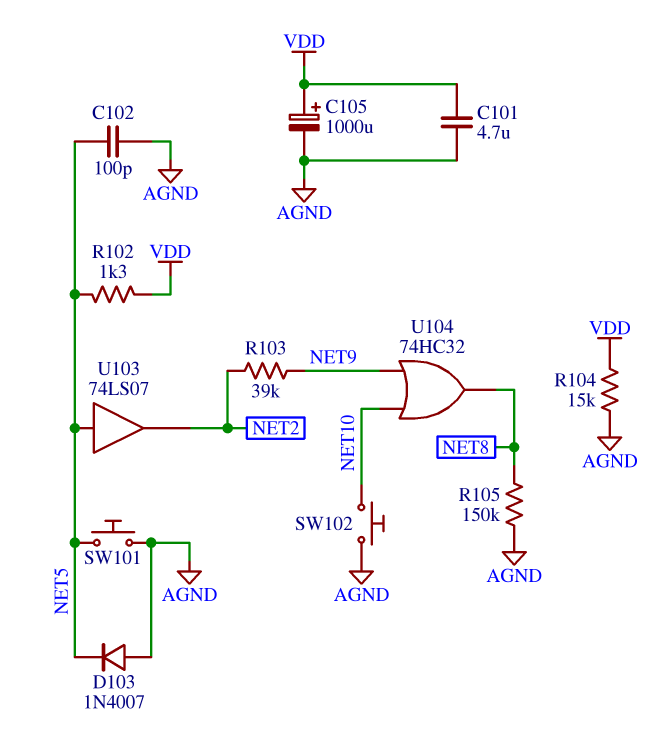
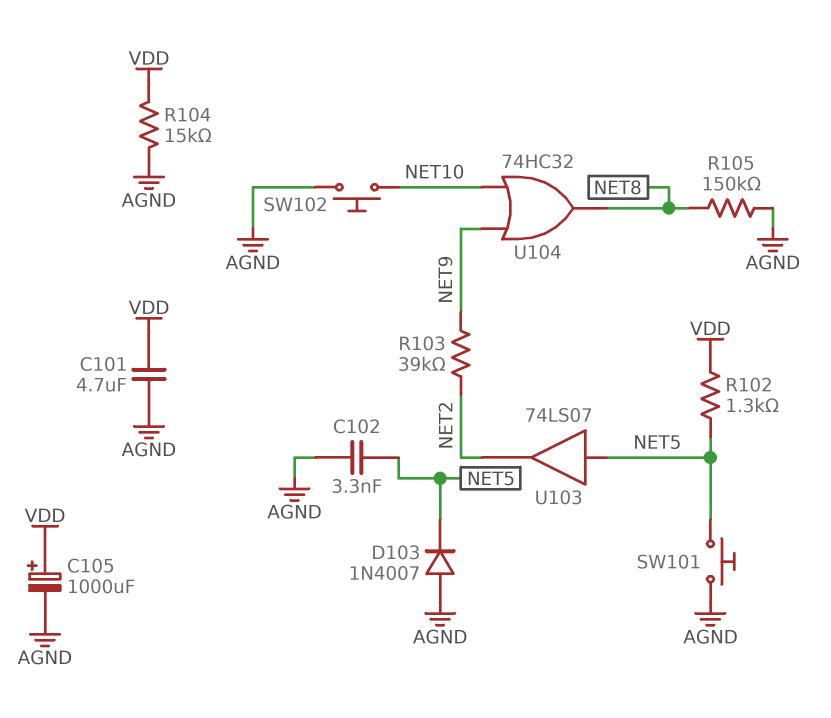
C102: 100pF (AGND, NET5) -> 3.3nF (AGND, NET5)

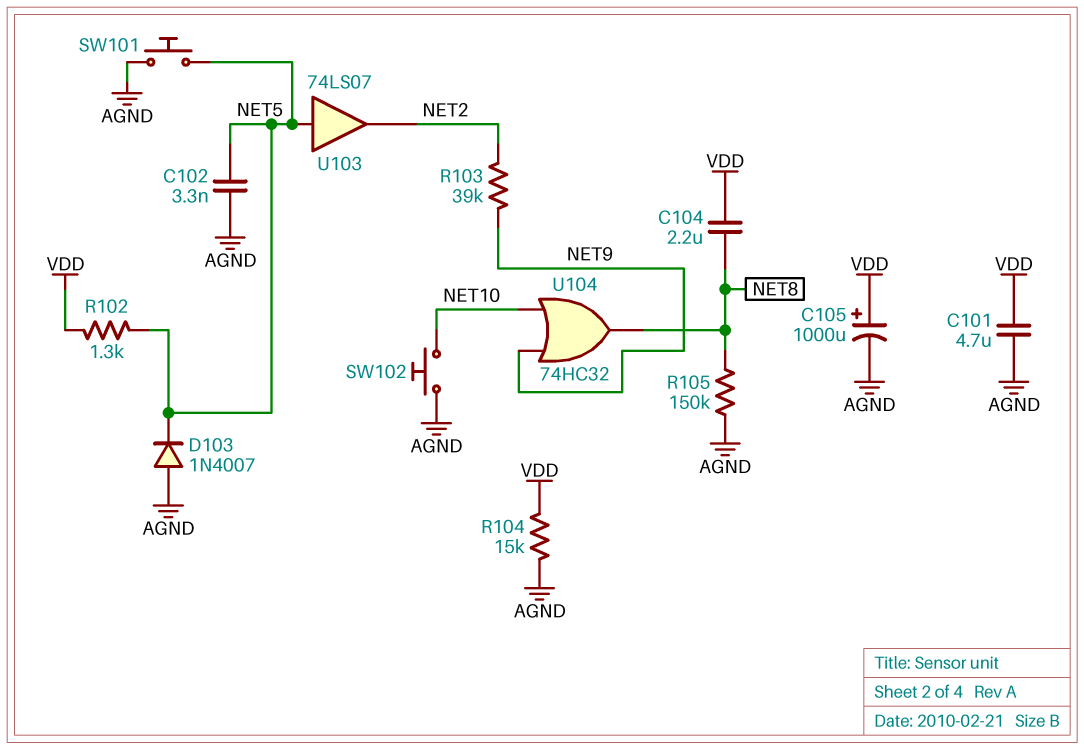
C104: none -> 2.2uF (NET8, VDD)

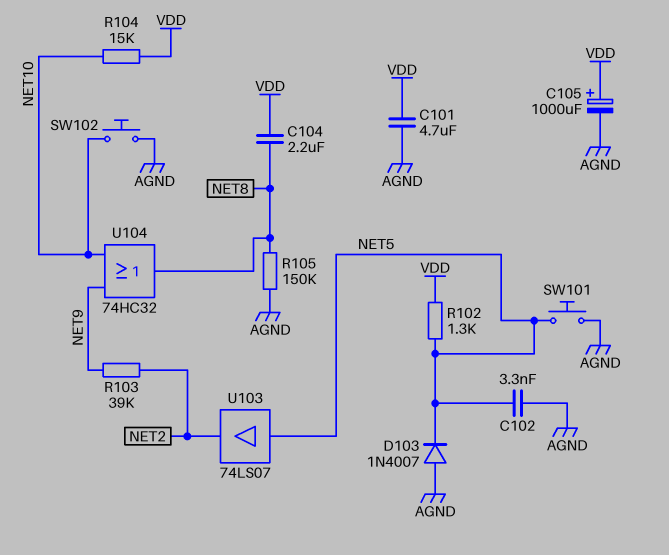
R104: 15k (AGND, VDD) -> 15k (NET10, VDD)

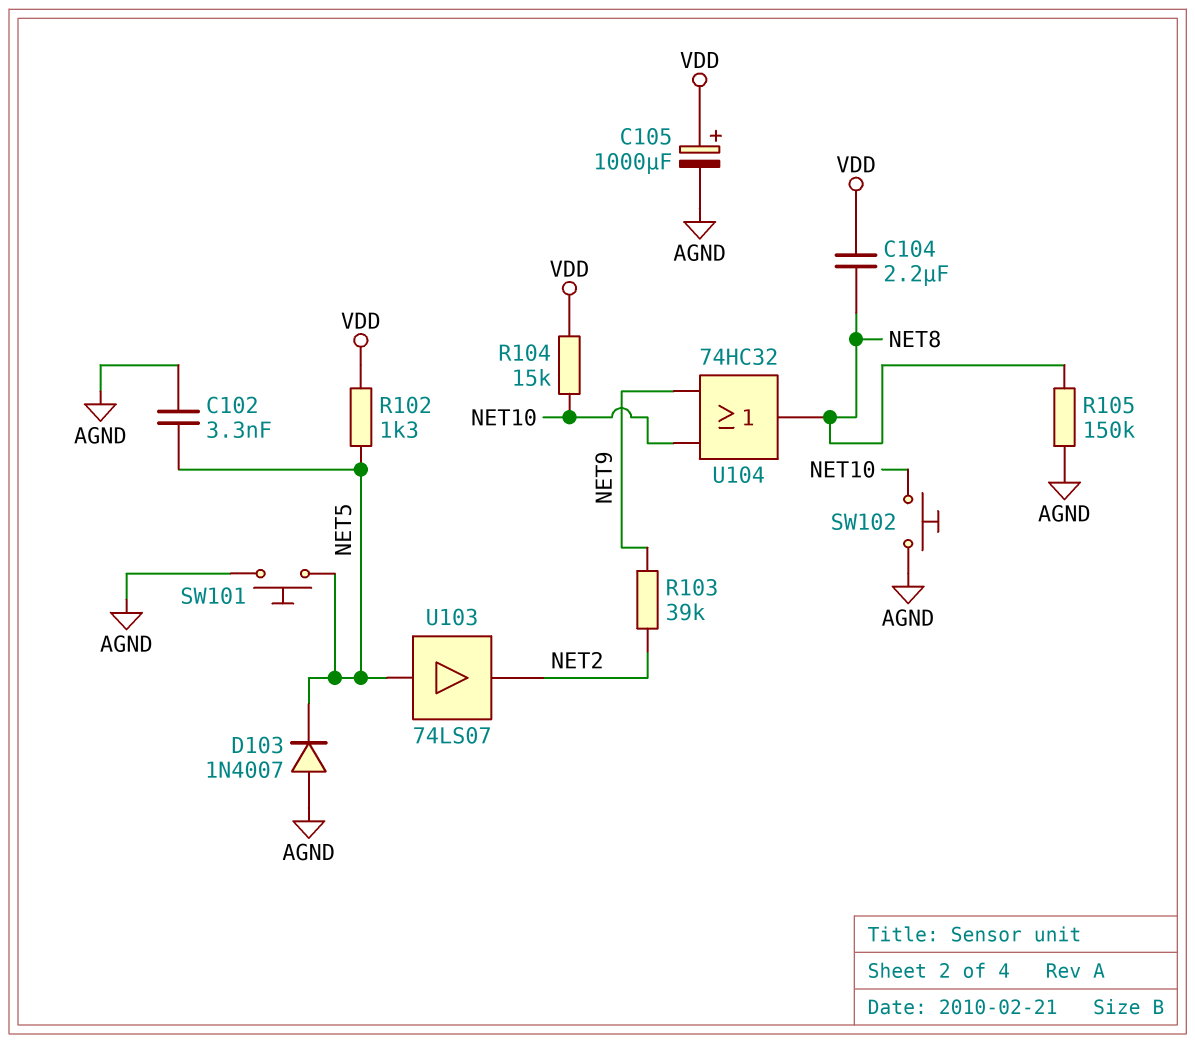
C101: 4.7uF (AGND, VDD) -> none

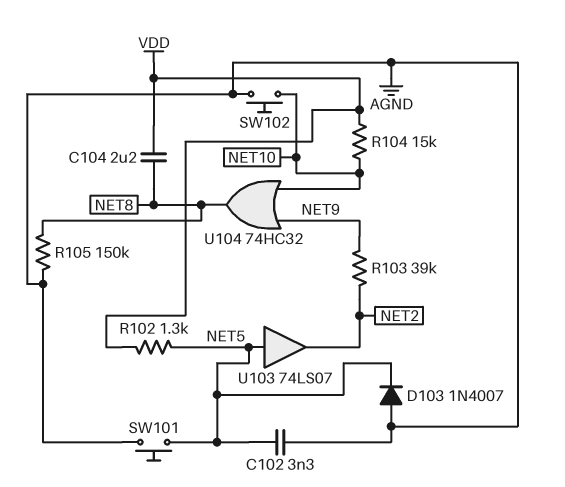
C105: 1000uF (plus VDD, minus AGND) -> none

